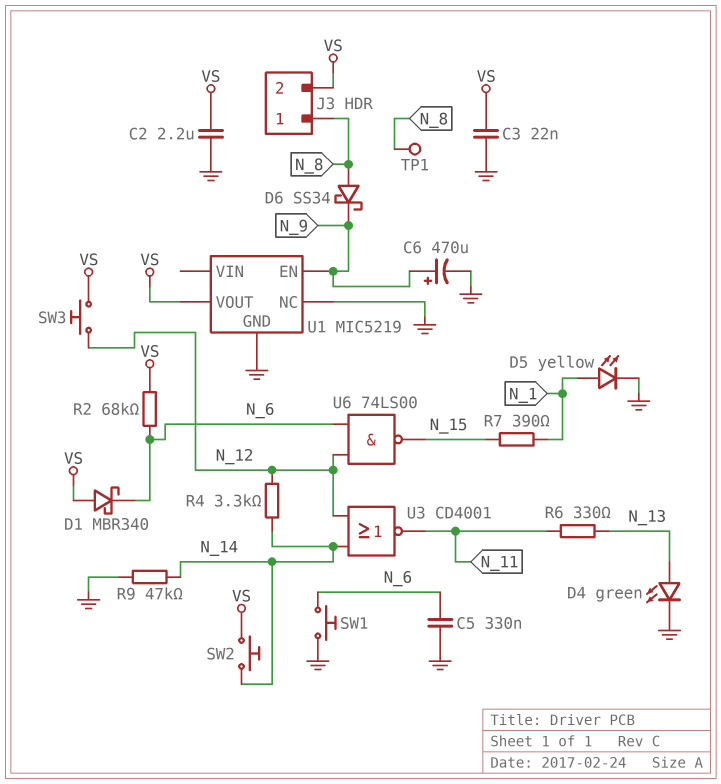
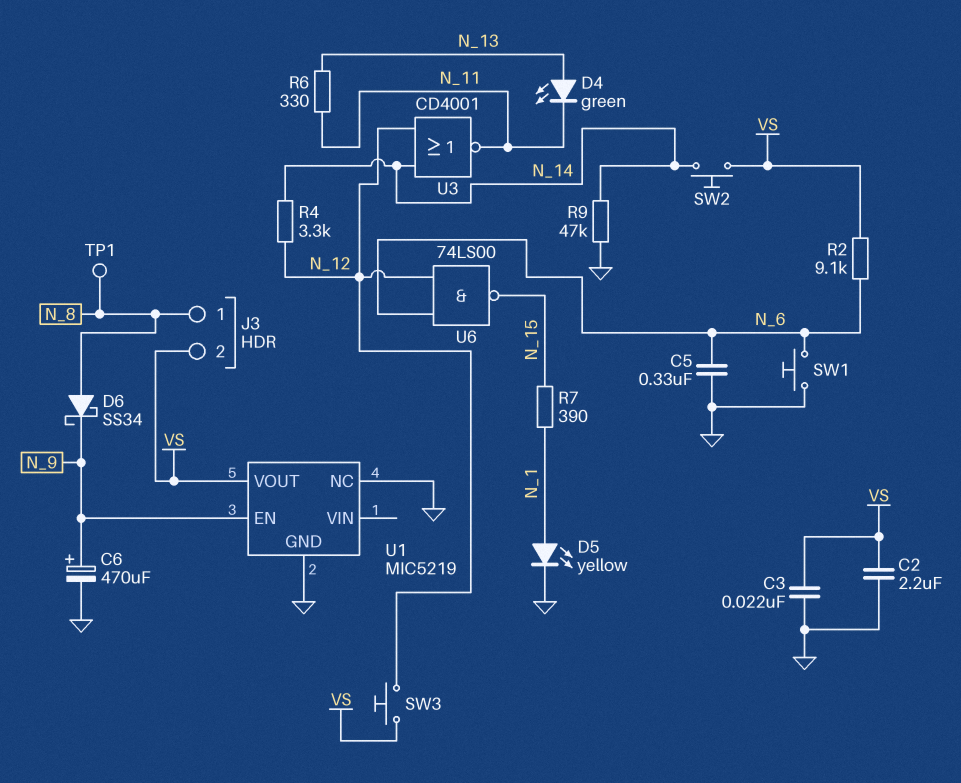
D1: schottky MBR340 (A VS, K N_6) -> none
D4: LED green (A N_13, K GND) -> LED green (A N_13, K N_11)
R2: 68k (N_6, VS) -> 9.1k (N_6, VS)

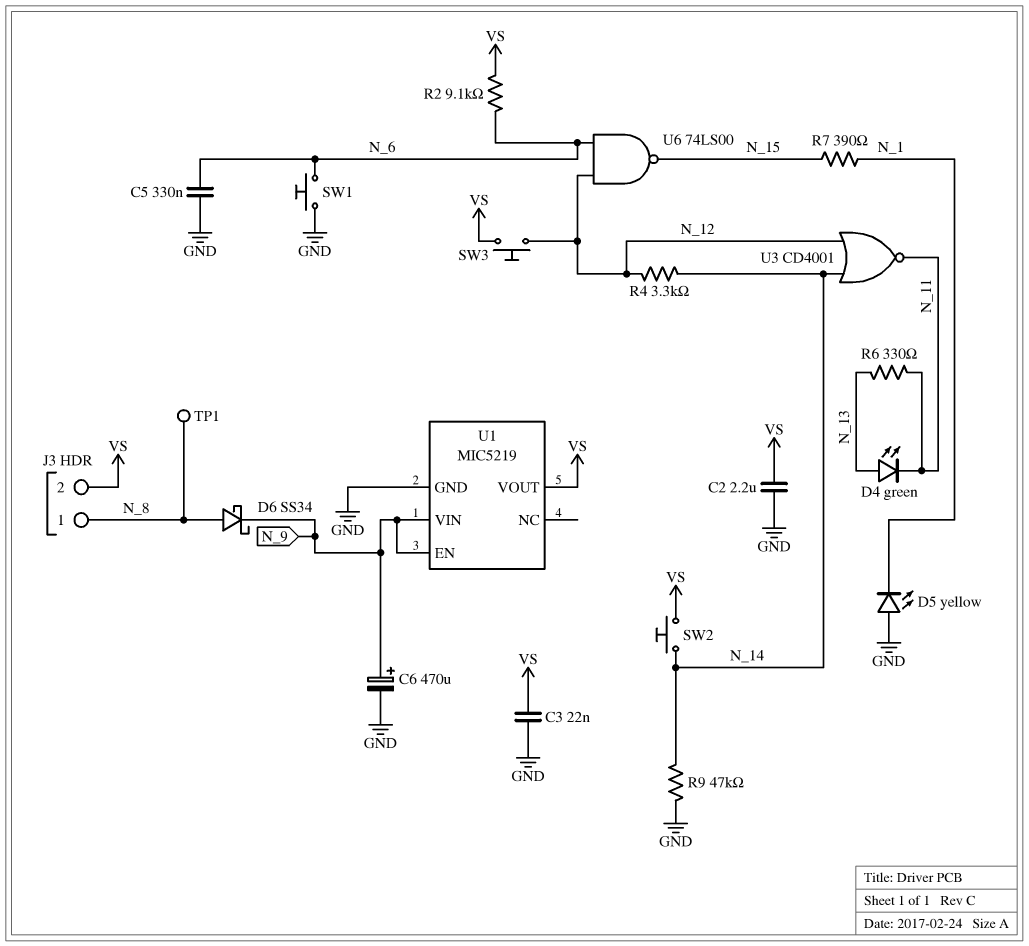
D5: LED yellow (A N_1, K GND) -> LED yellow (A GND, K N_1)
U1 pin NC: GND -> none
U1 pin VIN: none -> N_9

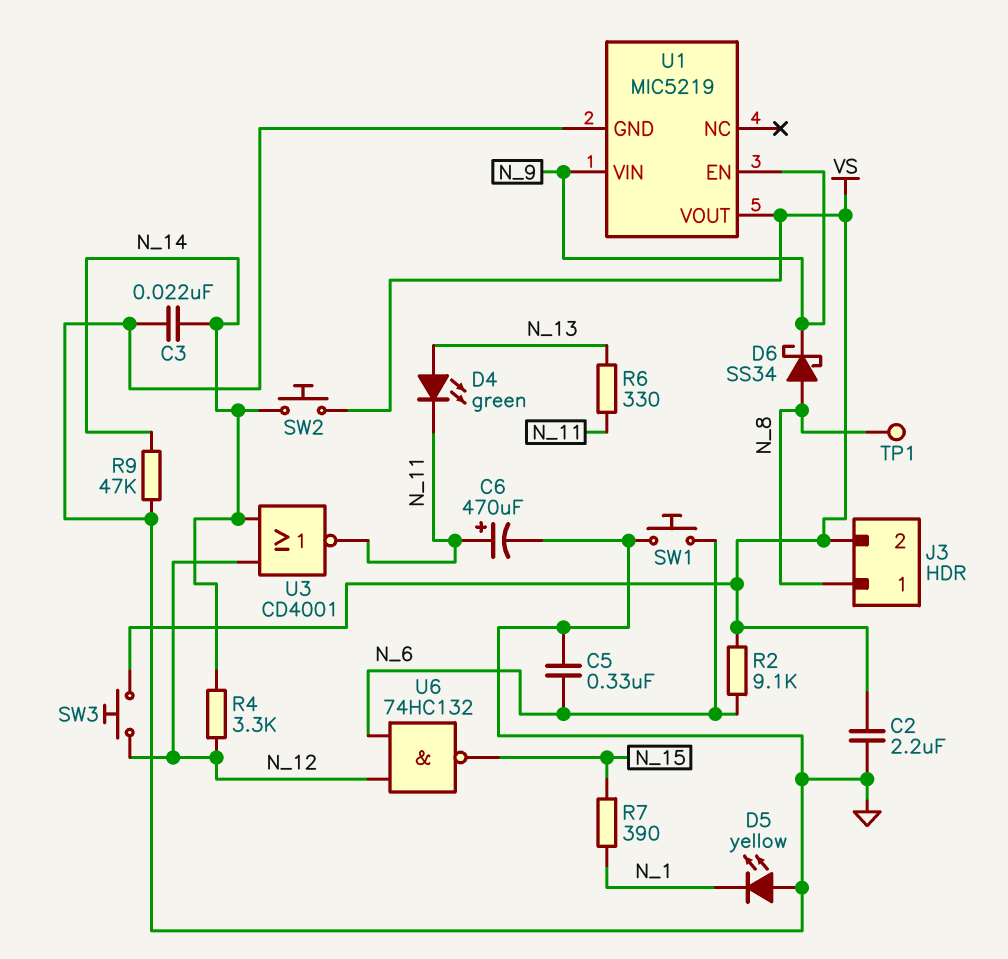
C3: 22nF (GND, VS) -> 22nF (GND, N_14)
C6: 470uF (plus N_9, minus GND) -> 470uF (plus N_11, minus GND)
U6: NAND 74LS00 (in N_6, in N_12, out N_15) -> NAND 74HC132 (in N_6, in N_12, out N_15)

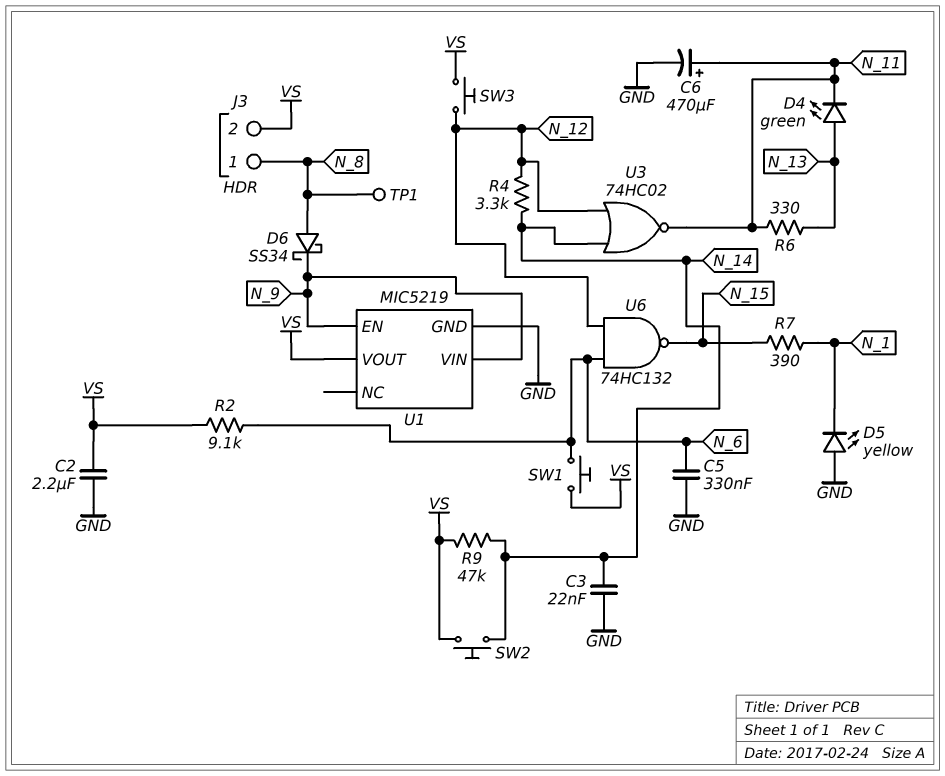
R9: 47k (GND, N_14) -> 47k (N_14, VS)
SW1: button (GND, N_6) -> button (N_6, VS)
U3: NOR CD4001 (in N_12, in N_14, out N_11) -> NOR 74HC02 (in N_12, in N_14, out N_11)

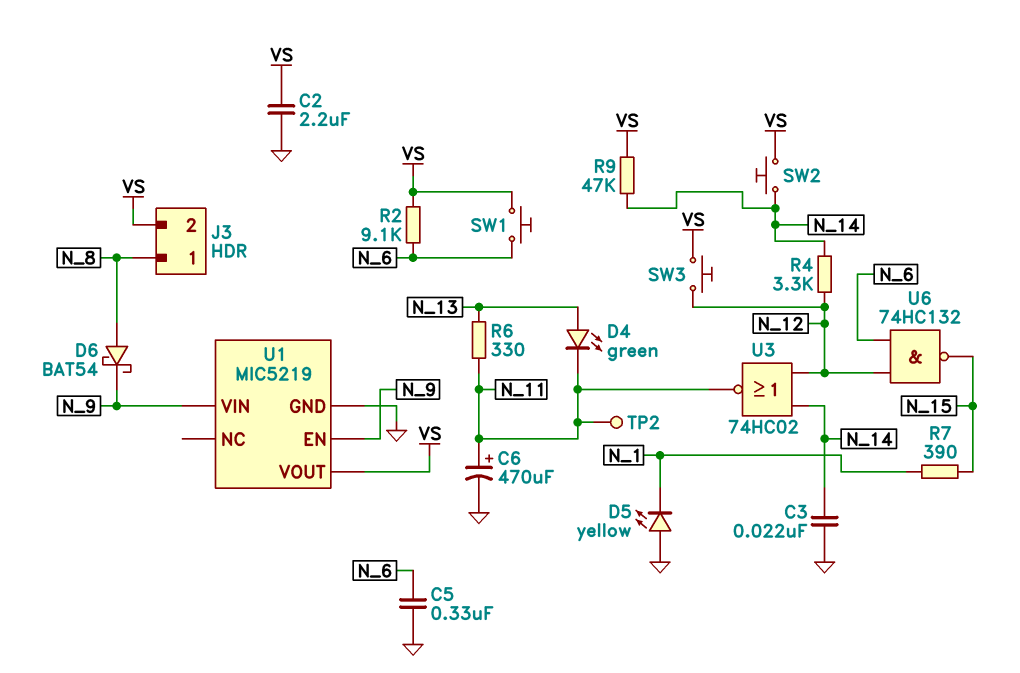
D6: schottky SS34 (A N_8, K N_9) -> schottky BAT54 (A N_8, K N_9)
TP1: test point (N_8) -> none
TP2: none -> test point (N_11)

